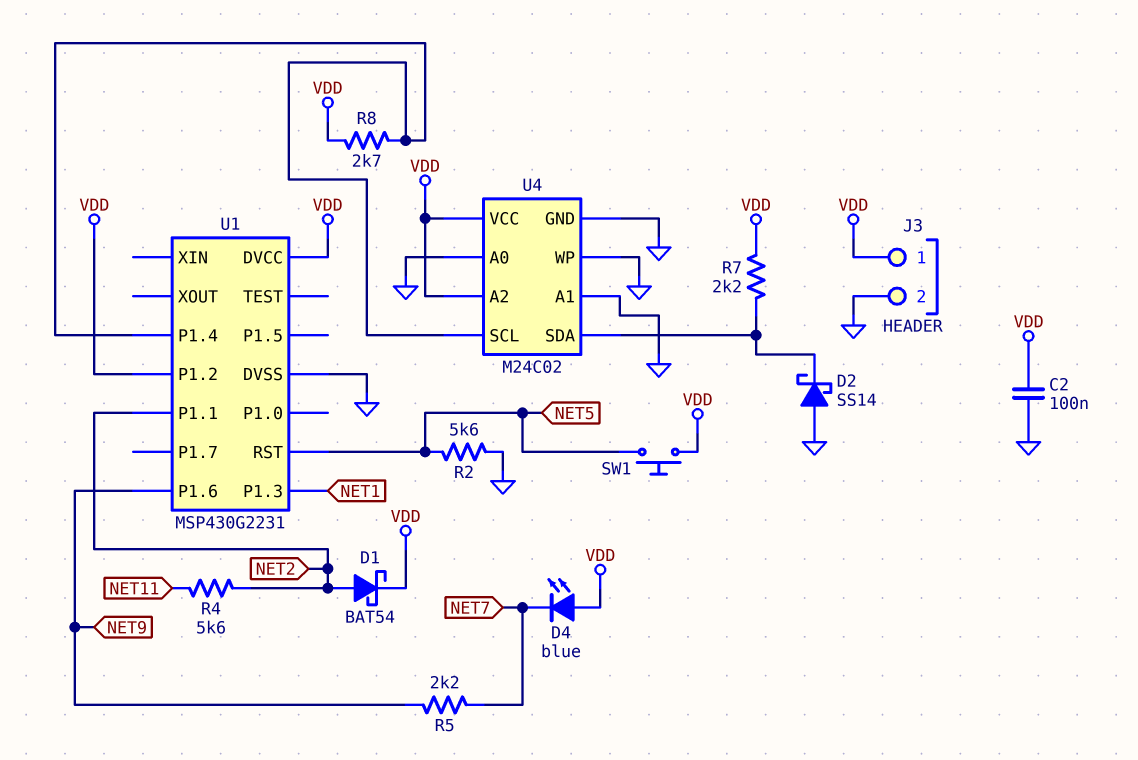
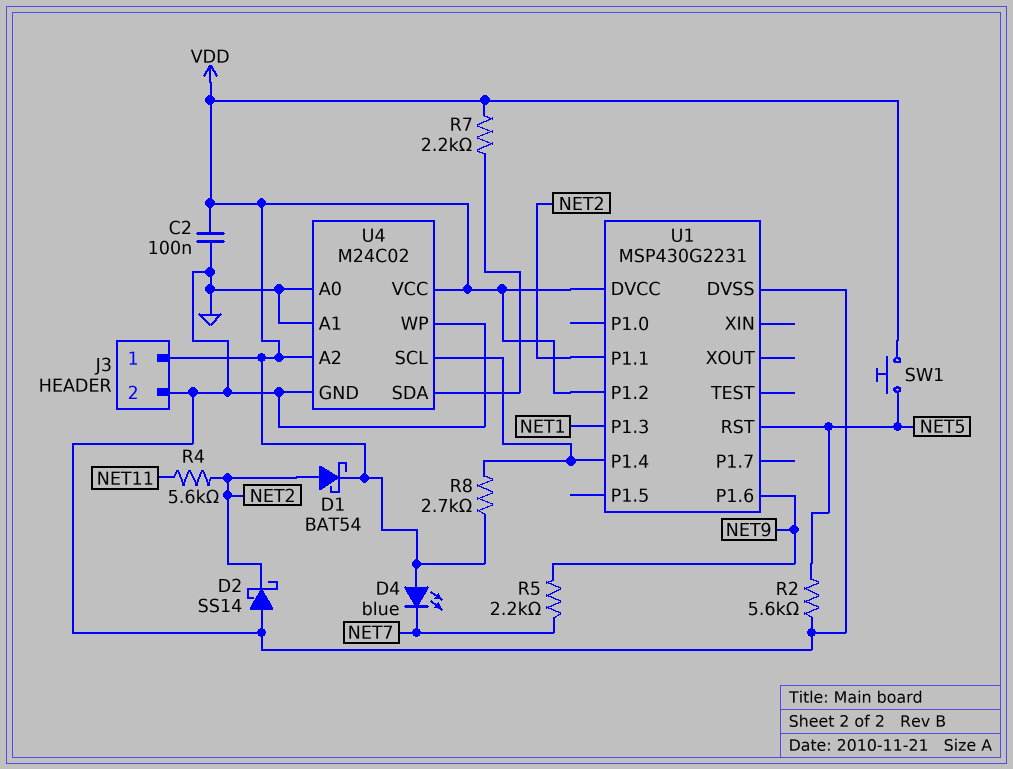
D2: schottky SS14 (A GND, K U4/SDA) -> schottky SS14 (A GND, K NET2)

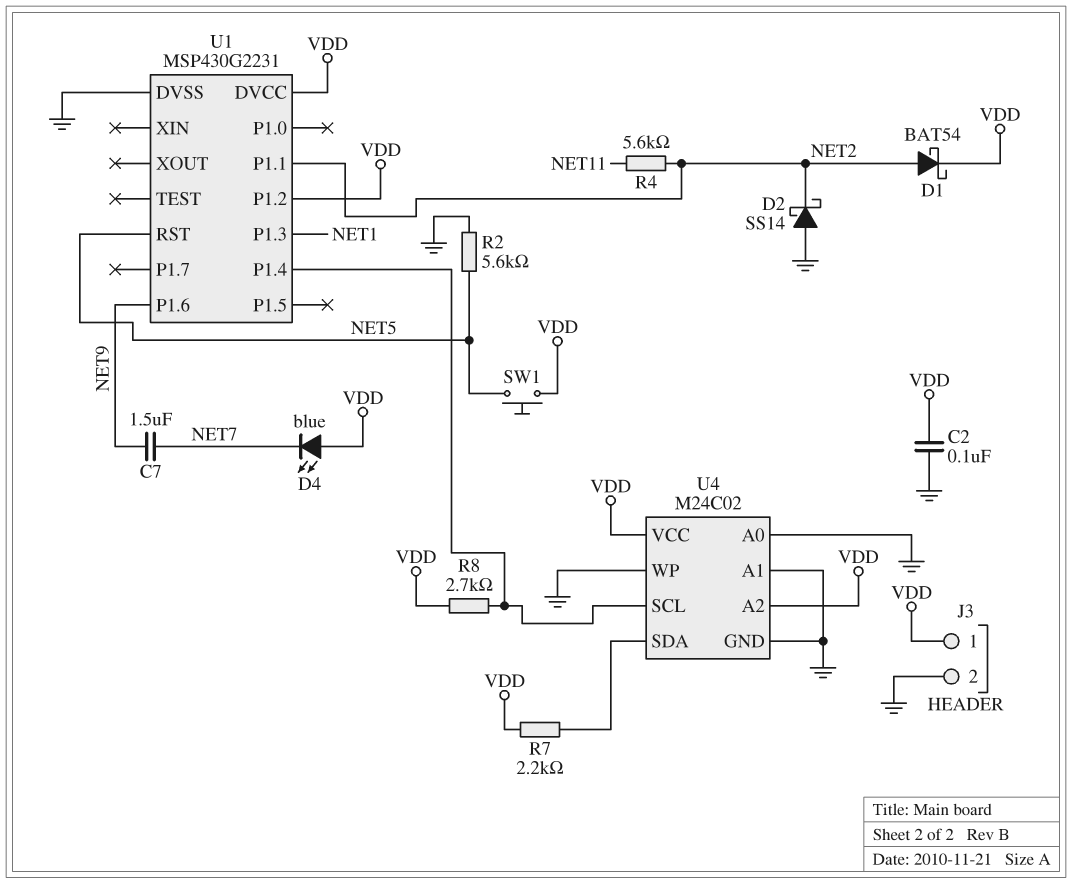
C7: none -> 1.5uF (NET7, NET9)
R5: 2.2k (NET7, NET9) -> none

